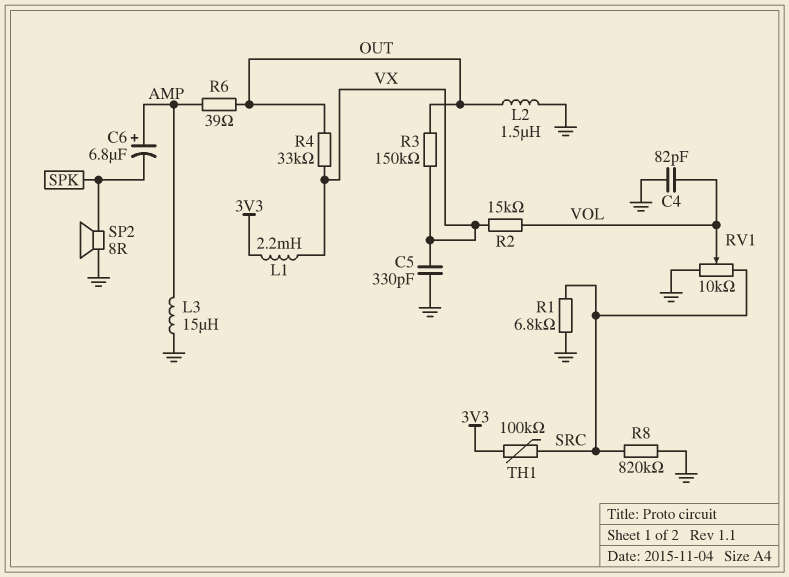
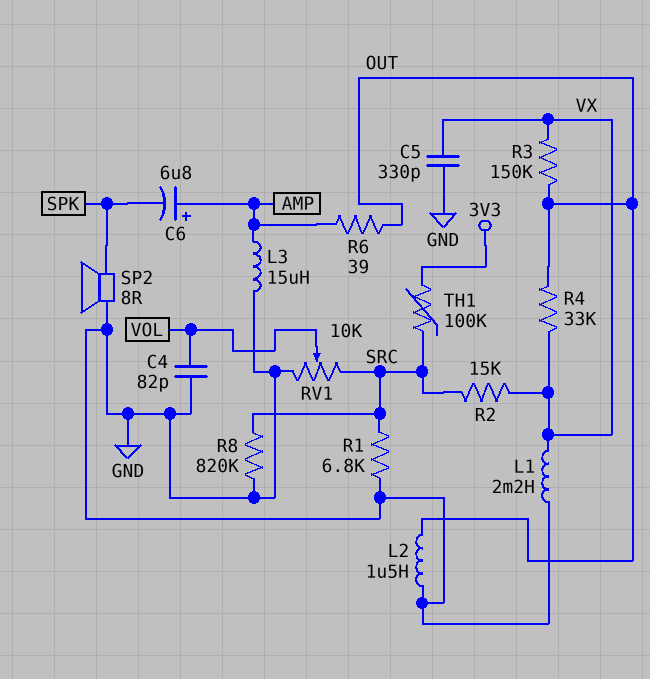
L1: 2.2mH (3V3, VX) -> 2.2mH (GND, VX)
R2: 15k (VOL, VX) -> 15k (SRC, VX)

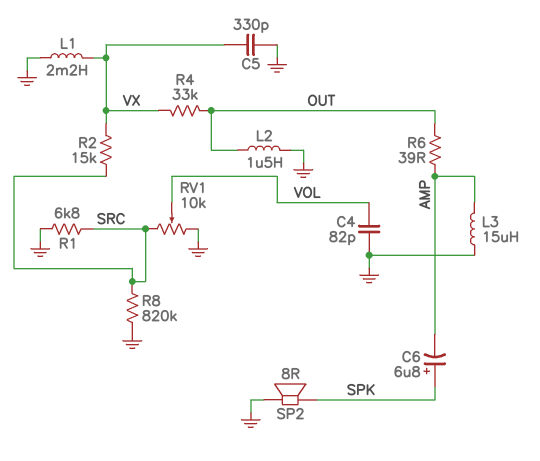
C6: 6.8uF (plus AMP, minus SPK) -> 6.8uF (plus SPK, minus AMP)
R3: 150k (OUT, VX) -> none
TH1: 100k (3V3, SRC) -> none

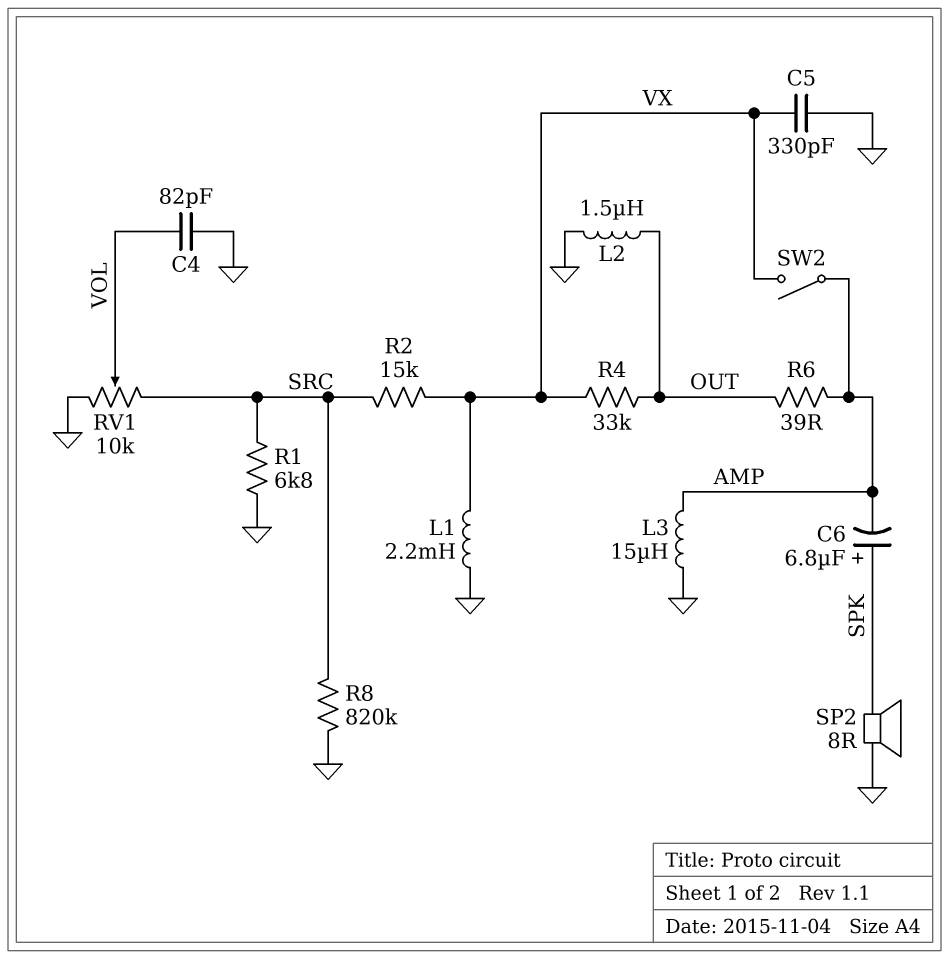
SW2: none -> switch (AMP, VX)

